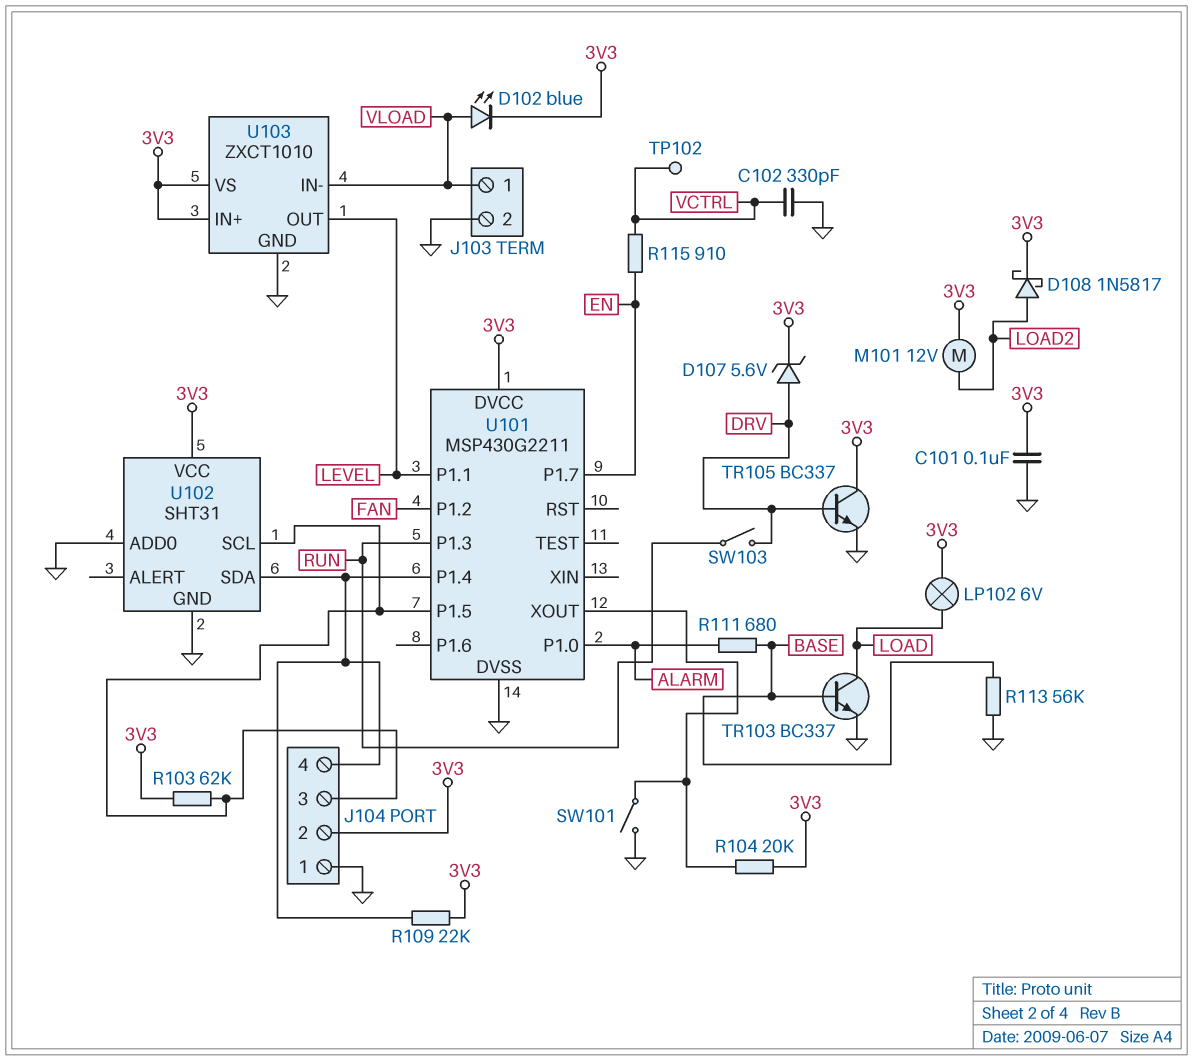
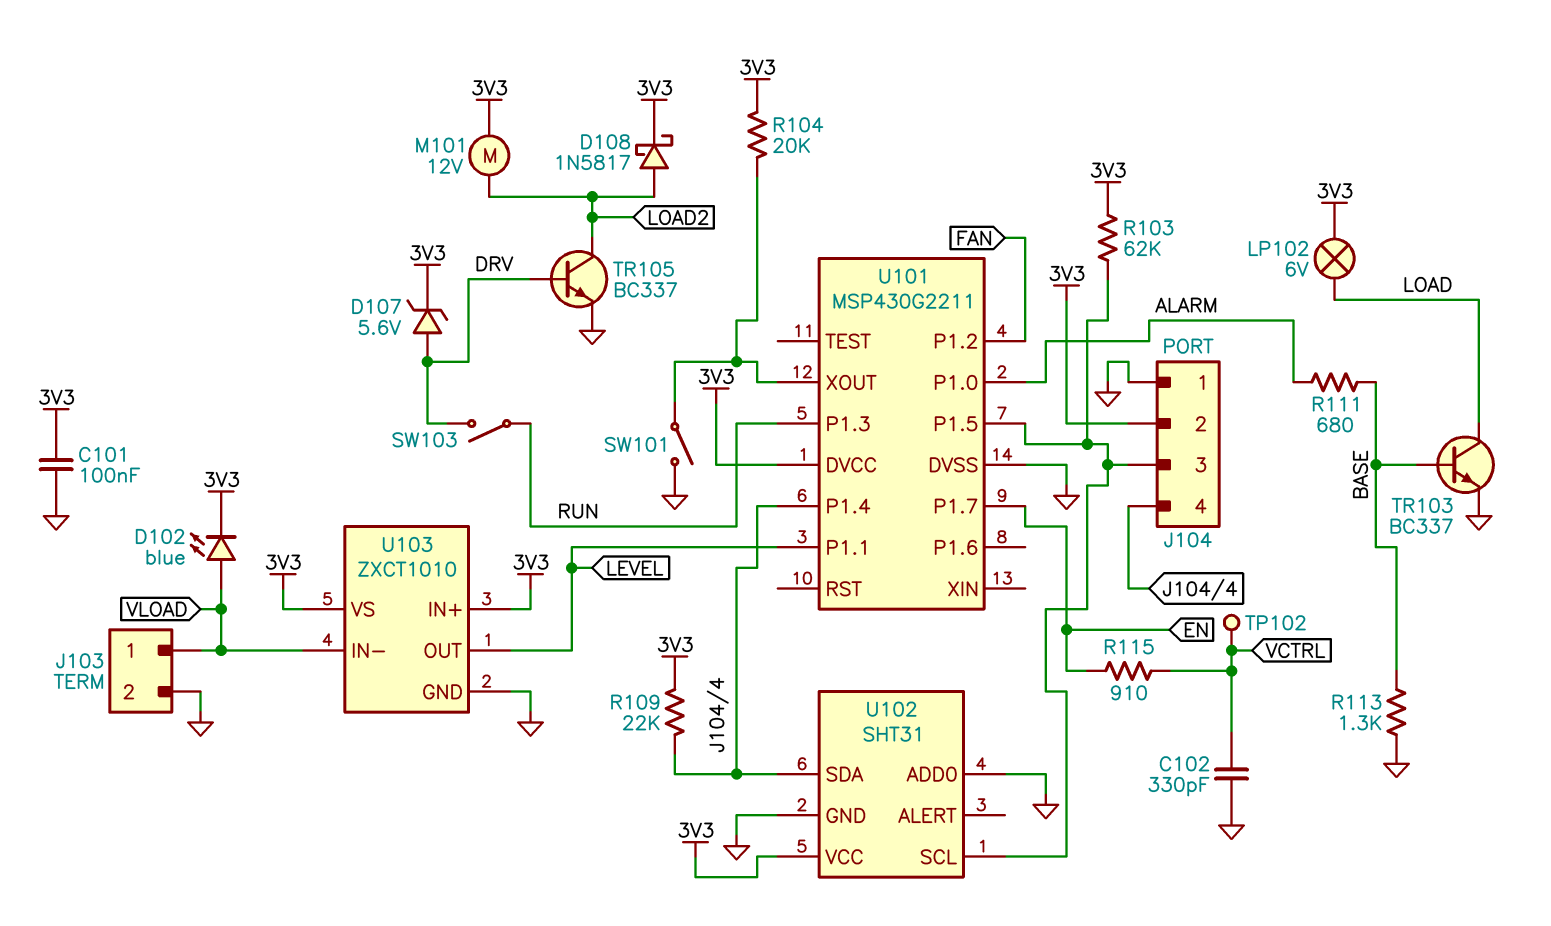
R113: 56k (BASE, GND) -> 1.3k (BASE, GND)
TR105: NPN BC337 (B DRV, C 3V3, E GND) -> NPN BC337 (B DRV, C LOAD2, E GND)

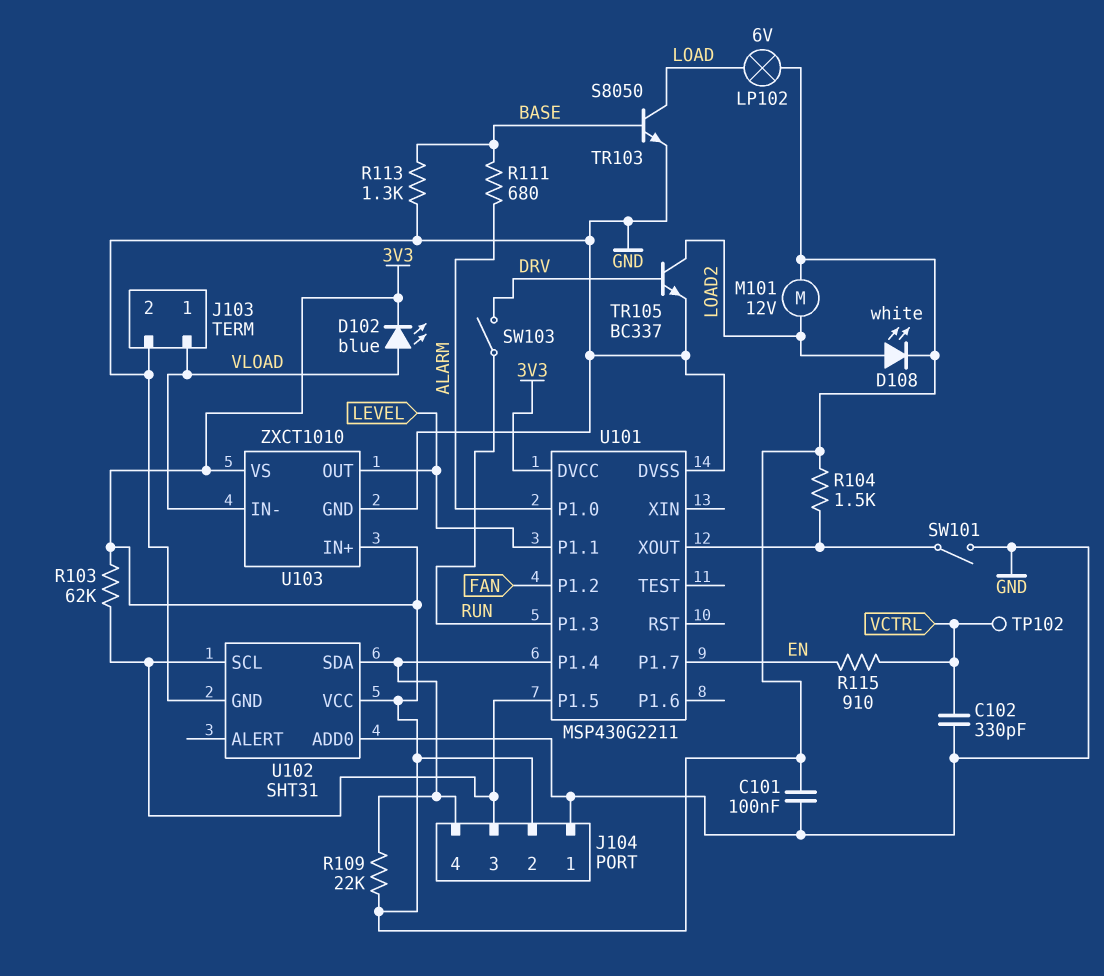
D107: zener 5.6V (A DRV, K 3V3) -> none
D108: schottky 1N5817 (A LOAD2, K 3V3) -> LED white (A LOAD2, K 3V3)
R104: 20k (3V3, U101/XOUT) -> 1.5k (3V3, U101/XOUT)
TR103: NPN BC337 (B BASE, C LOAD, E GND) -> NPN S8050 (B BASE, C LOAD, E GND)

